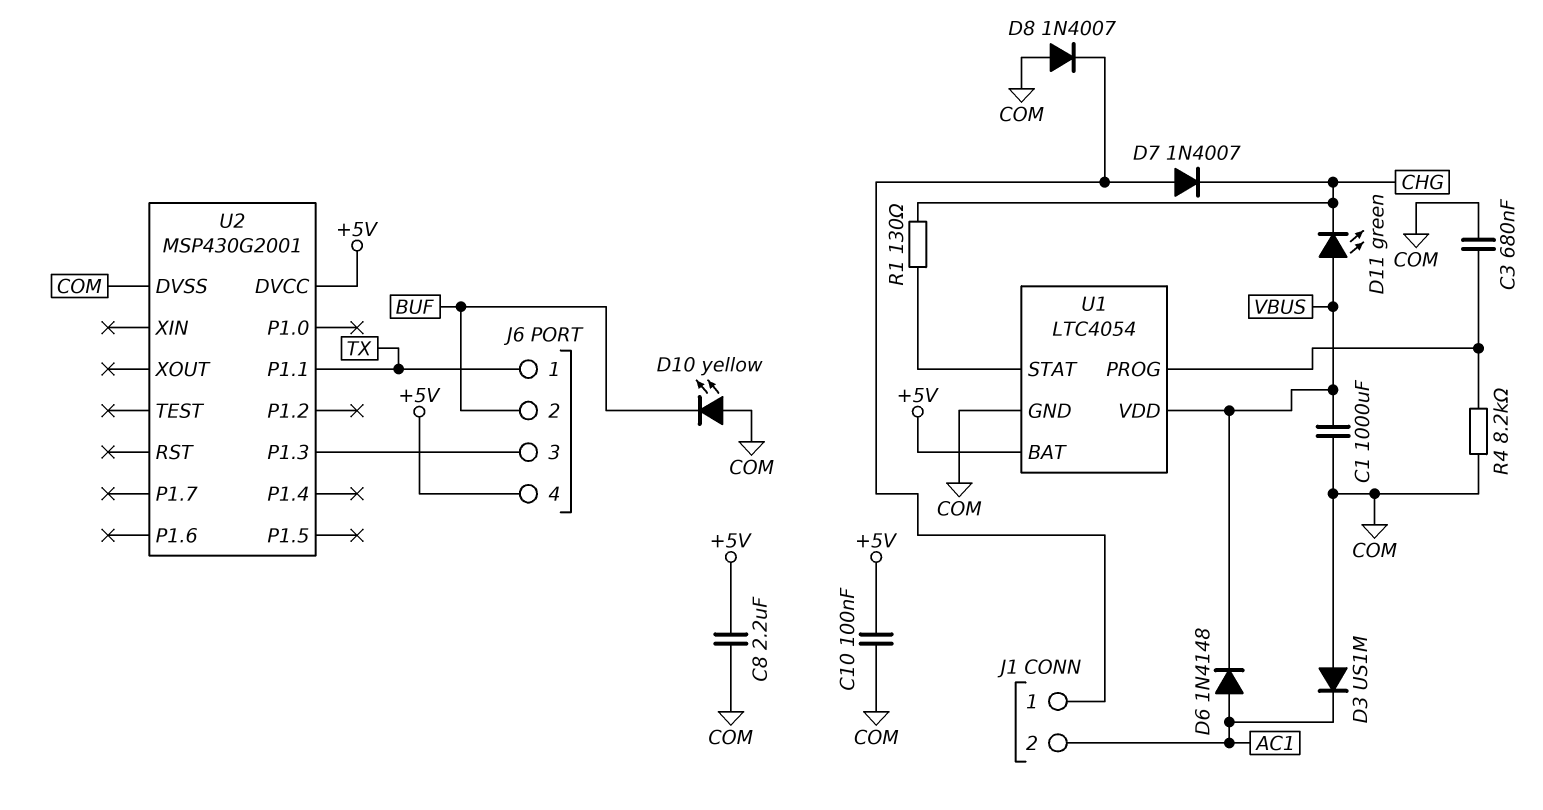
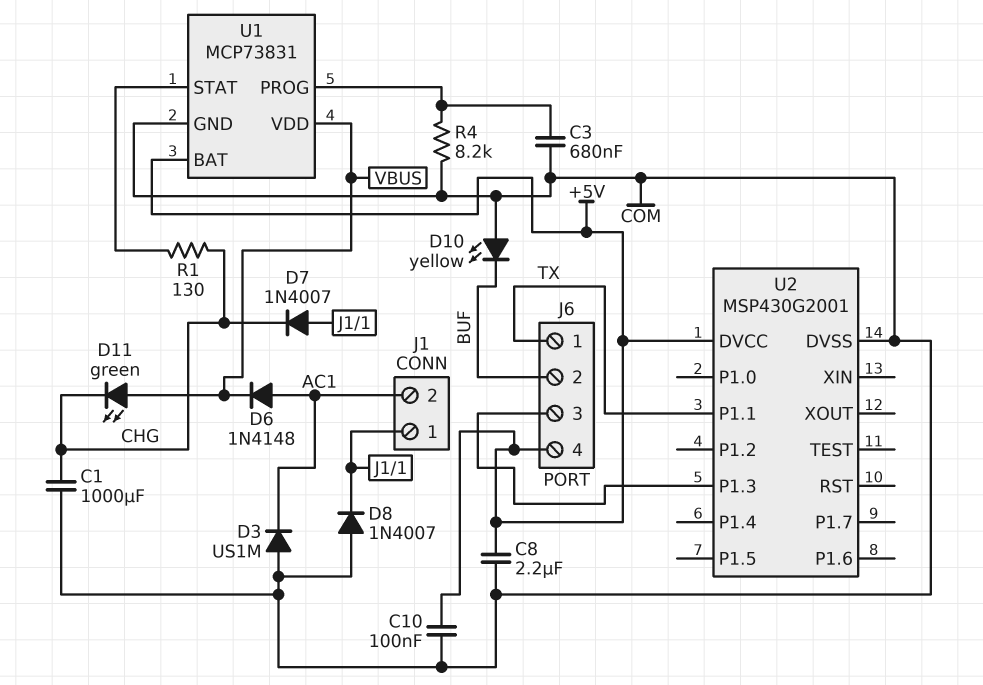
C1: 1000uF (COM, VBUS) -> 1000uF (CHG, COM)
U1: LTC4054 -> MCP73831

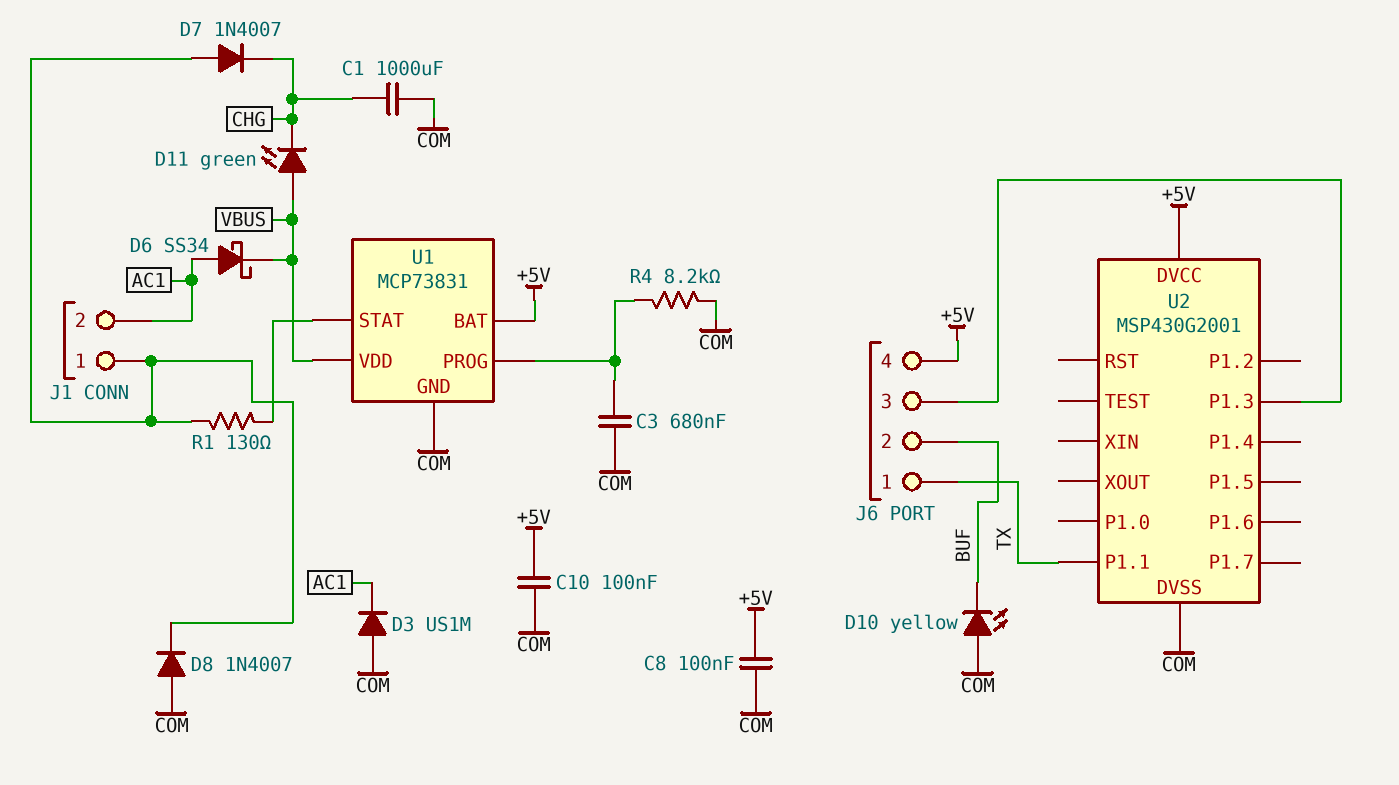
C8: 2.2uF (+5V, COM) -> 100nF (+5V, COM)
D6: diode 1N4148 (A AC1, K VBUS) -> schottky SS34 (A AC1, K VBUS)
R1: 130 (CHG, U1/STAT) -> 130 (J1/1, U1/STAT)

